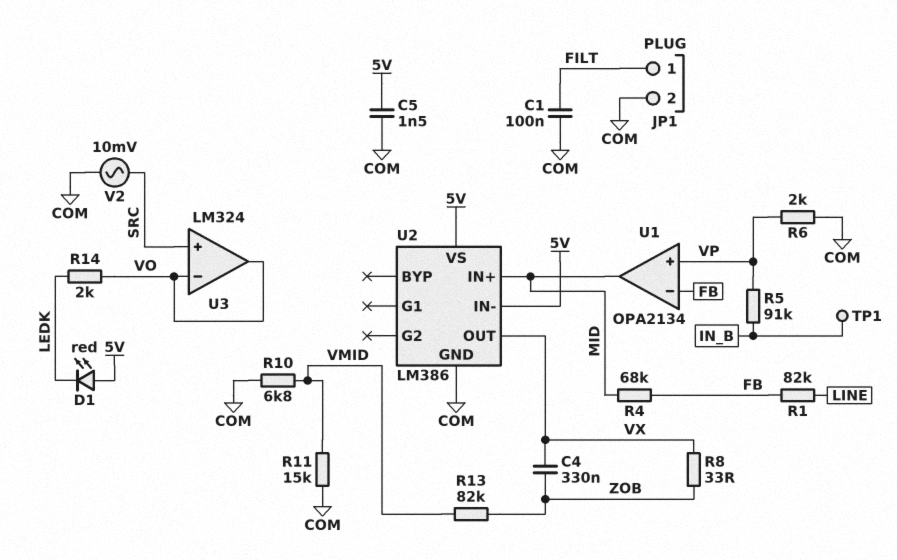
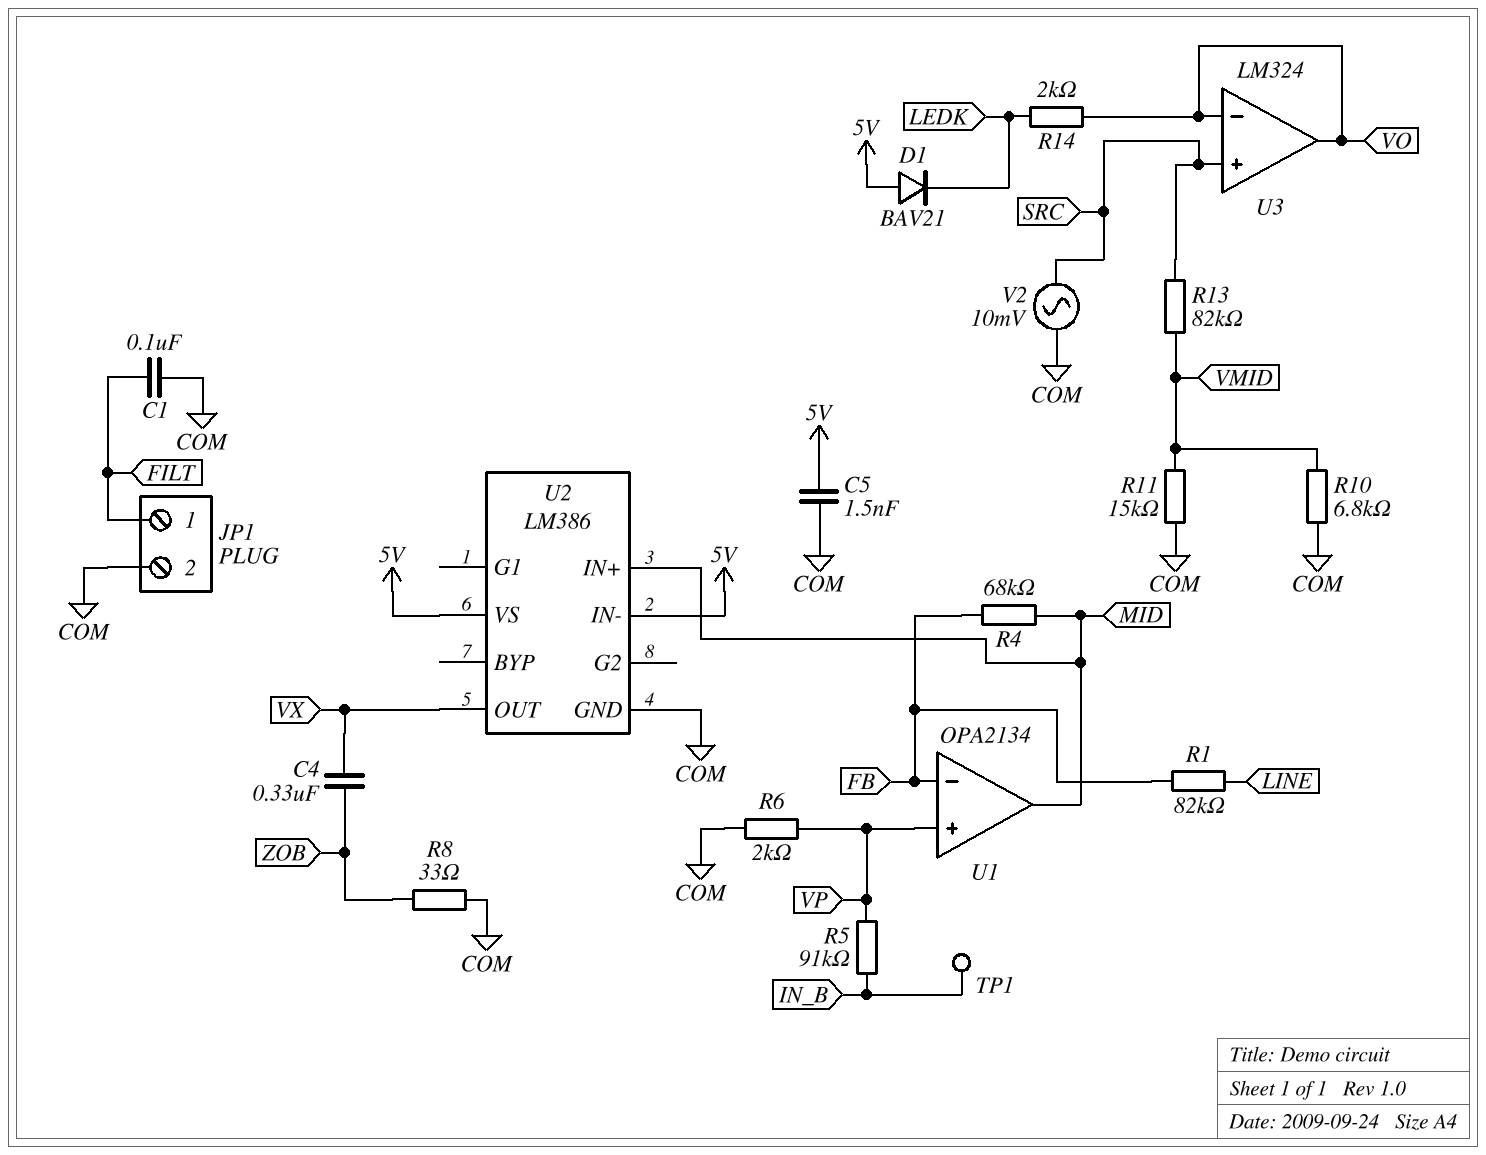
D1: LED red (A 5V, K LEDK) -> diode BAV21 (A 5V, K LEDK)
R8: 33 (VX, ZOB) -> 33 (COM, ZOB)
R13: 82k (VMID, ZOB) -> 82k (SRC, VMID)

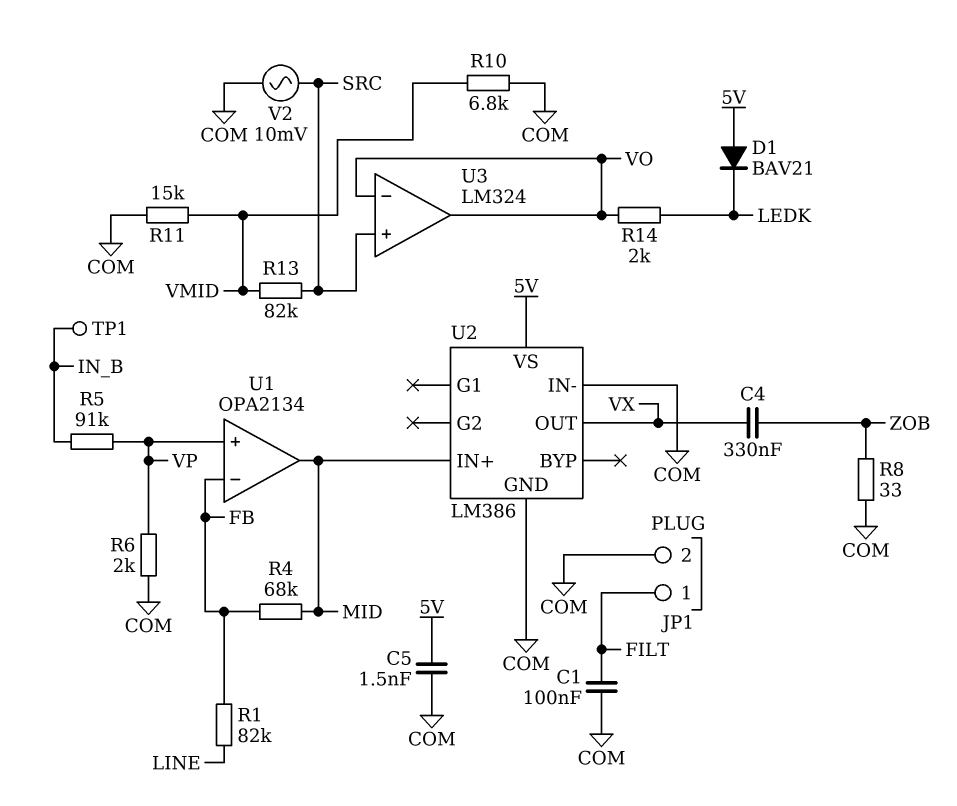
U2 pin IN-: 5V -> COM

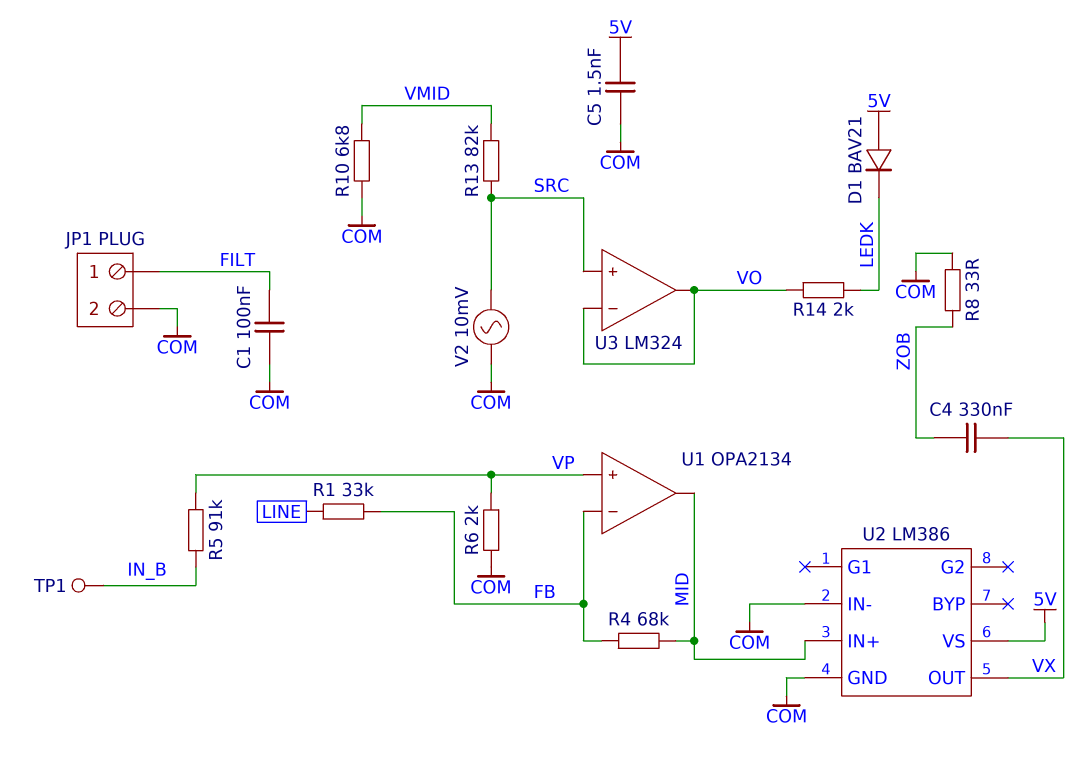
R1: 82k (FB, LINE) -> 33k (FB, LINE)
R11: 15k (COM, VMID) -> none

